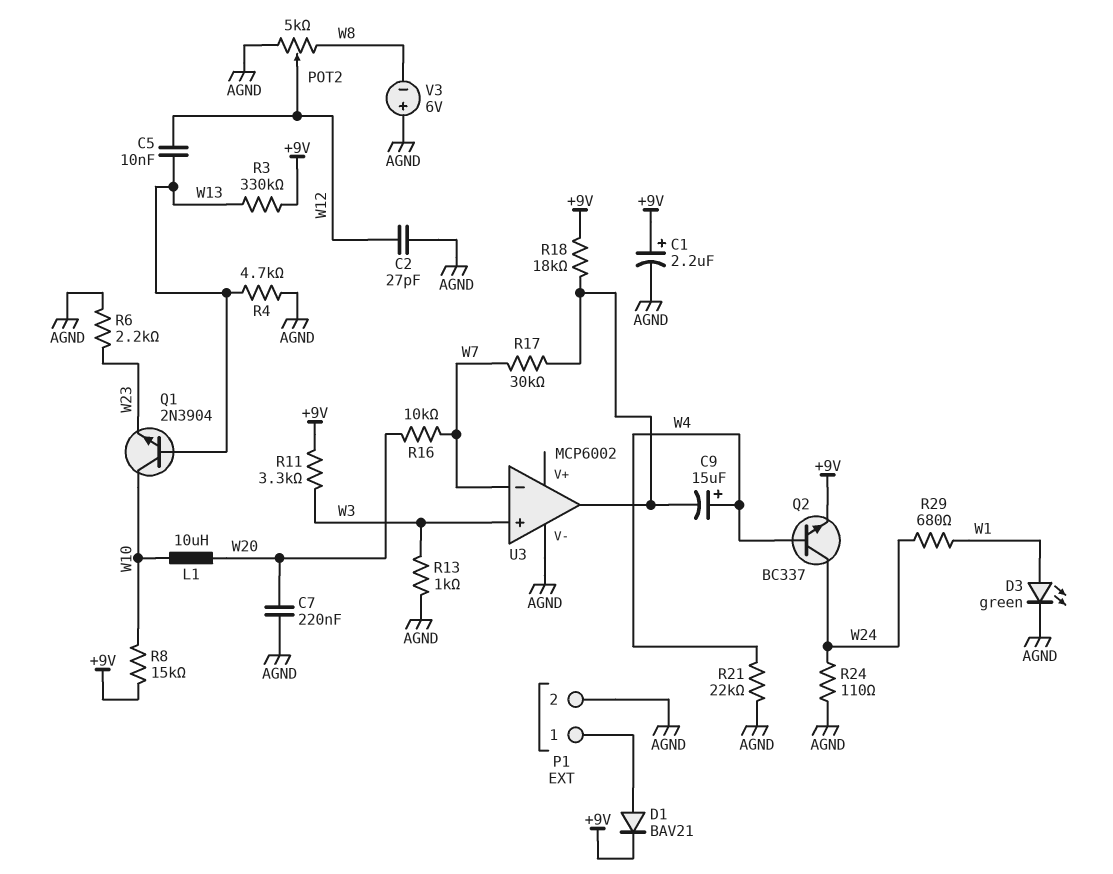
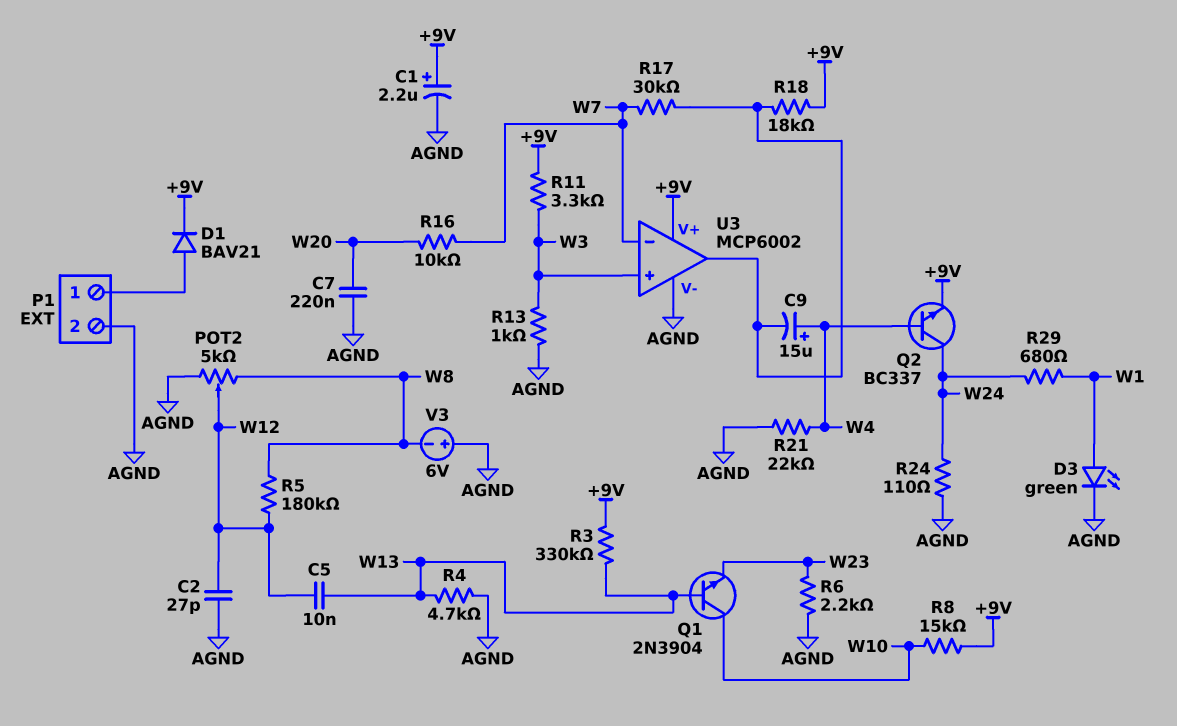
L1: 10uH (W10, W20) -> none
R5: none -> 180k (W8, W12)
U3 pin V+: none -> +9V

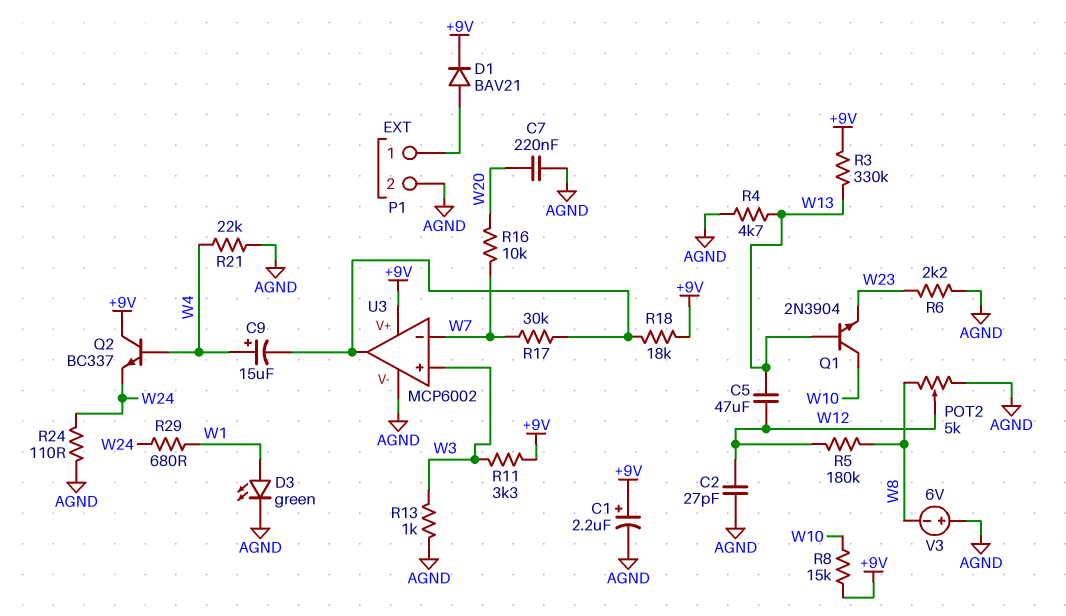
C5: 10nF (W12, W13) -> 47uF (W12, W13)
Q2: NPN BC337 (B W4, C W24, E +9V) -> NPN BC337 (B W4, C +9V, E W24)

